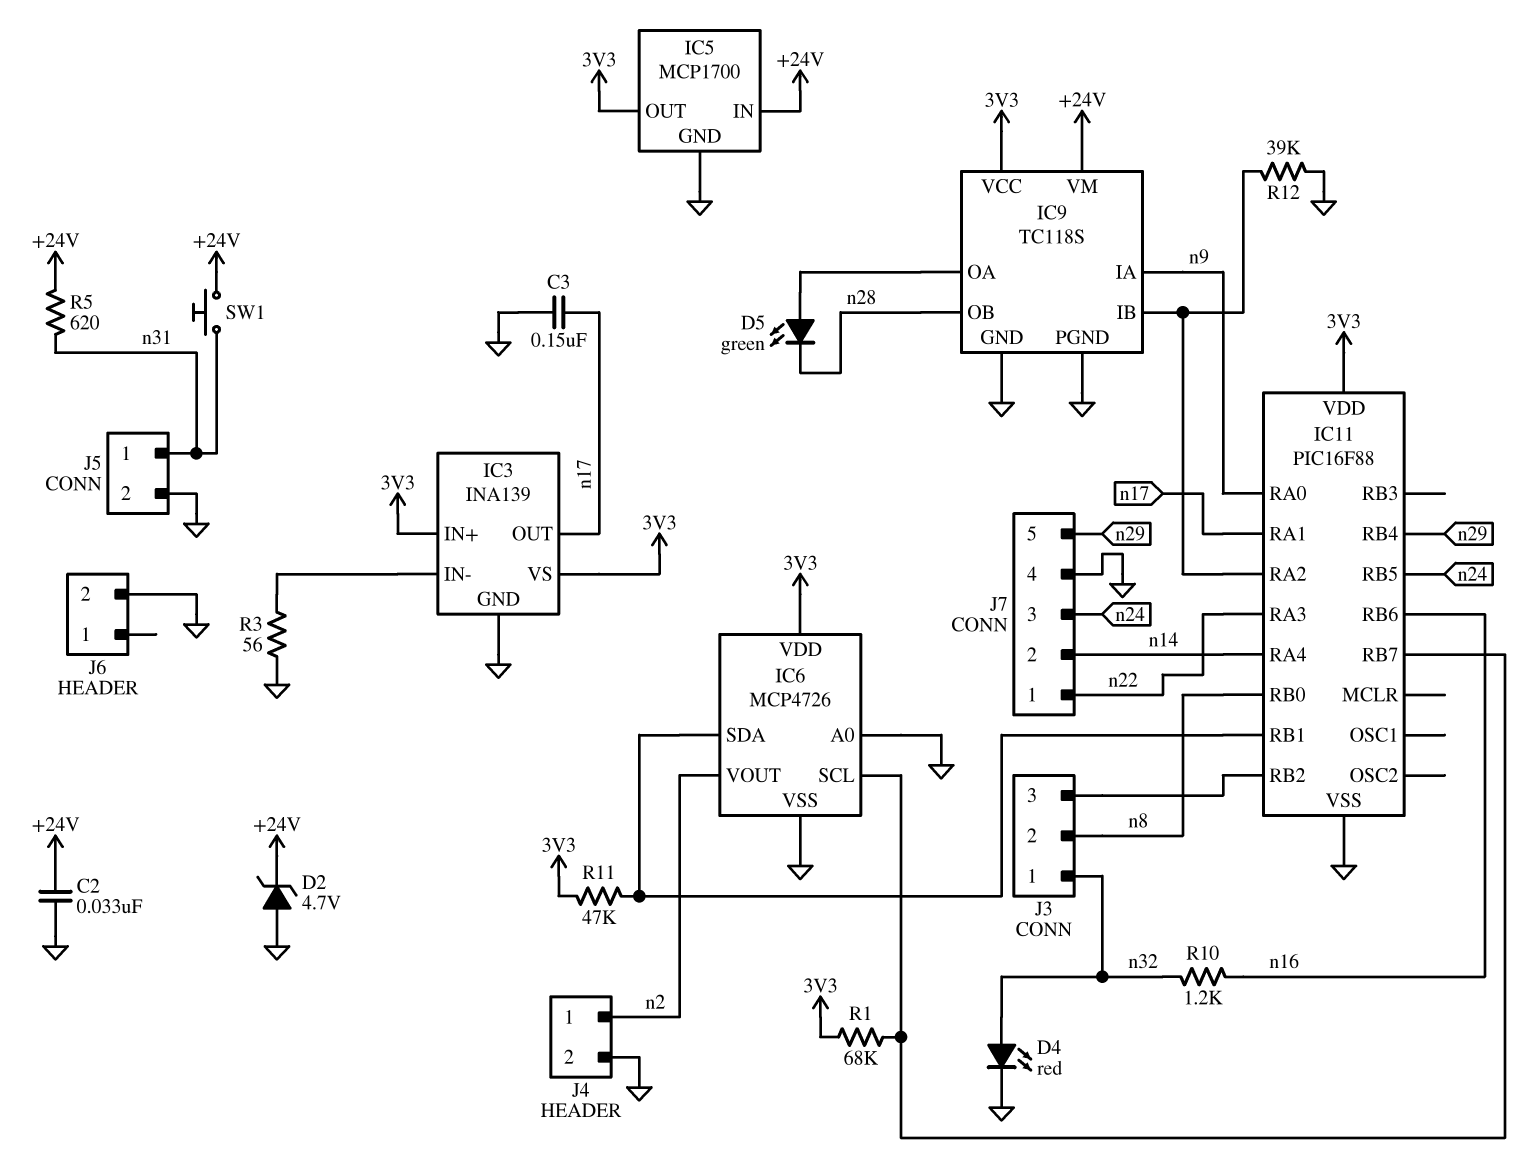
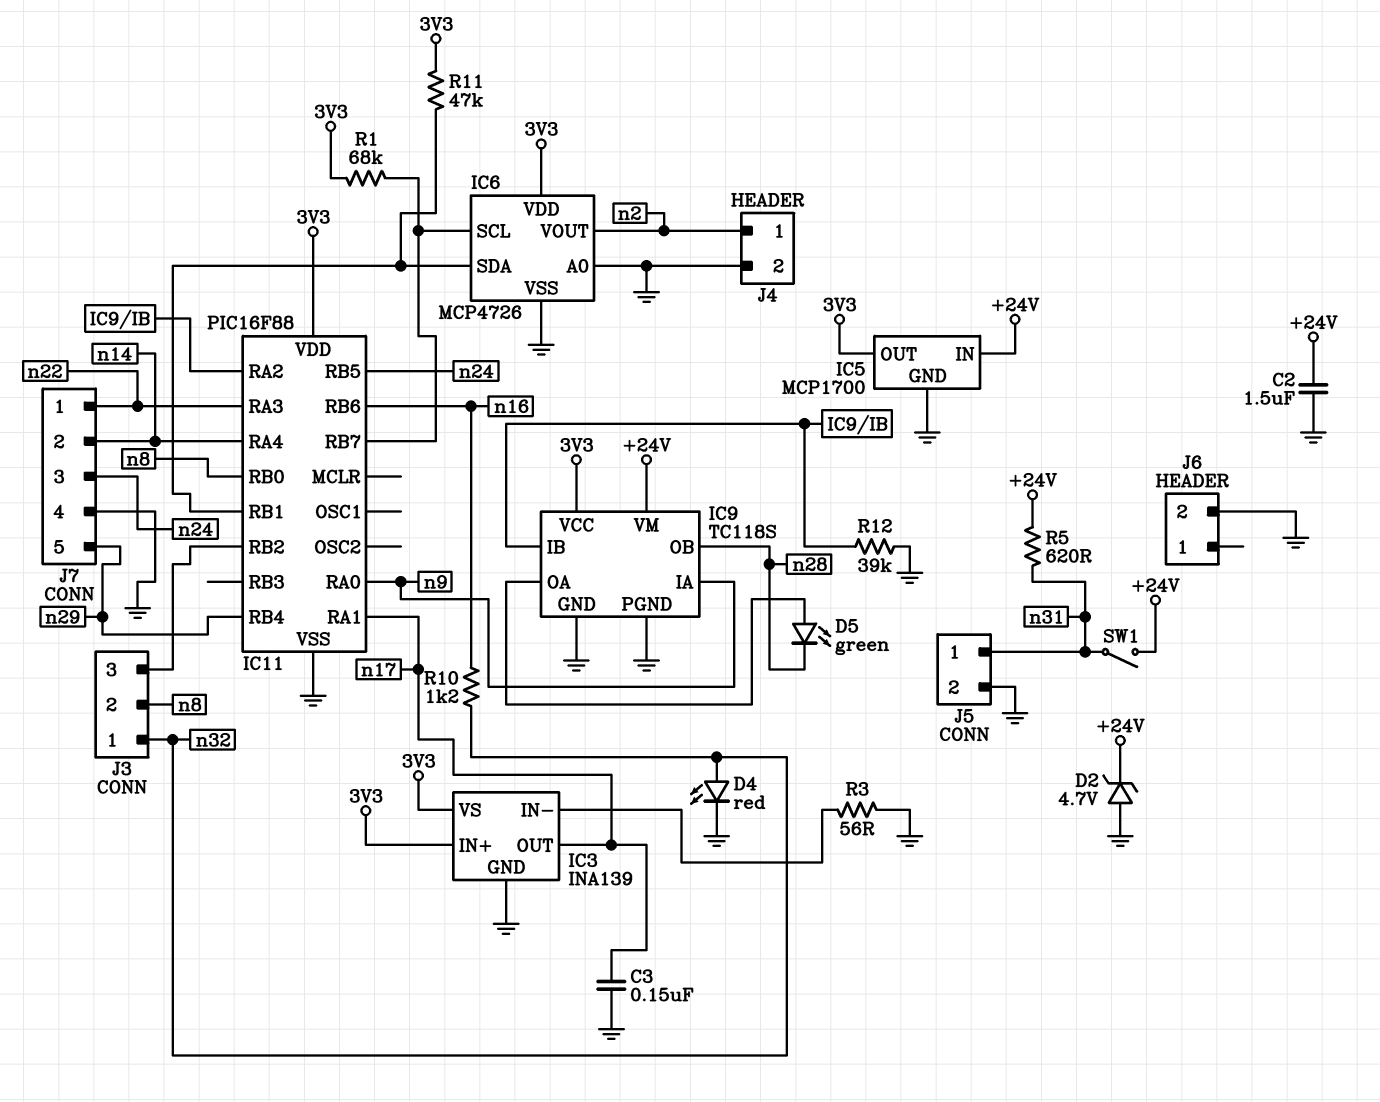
C2: 33nF (+24V, GND) -> 1.5uF (+24V, GND)
SW1: button (+24V, n31) -> switch (+24V, n31)

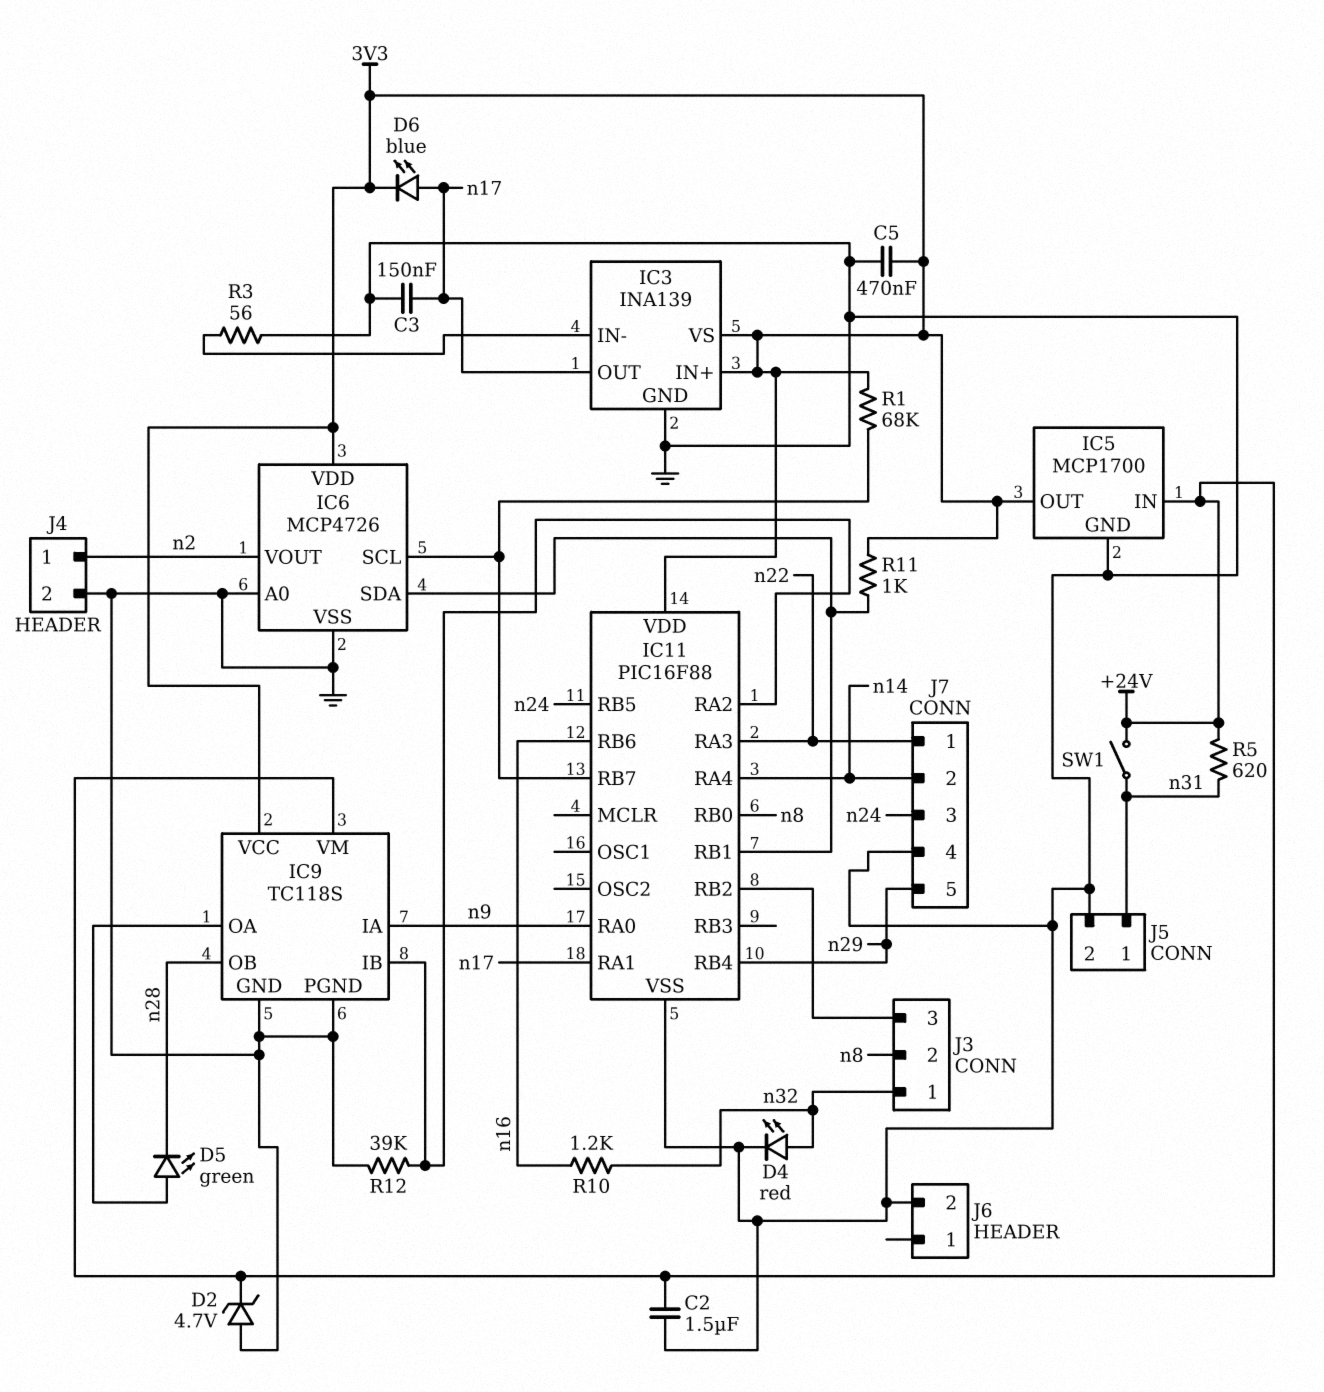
C5: none -> 470nF (3V3, GND)
D6: none -> LED blue (A n17, K 3V3)
R11: 47k (3V3, IC6/SDA) -> 1k (3V3, IC6/SDA)

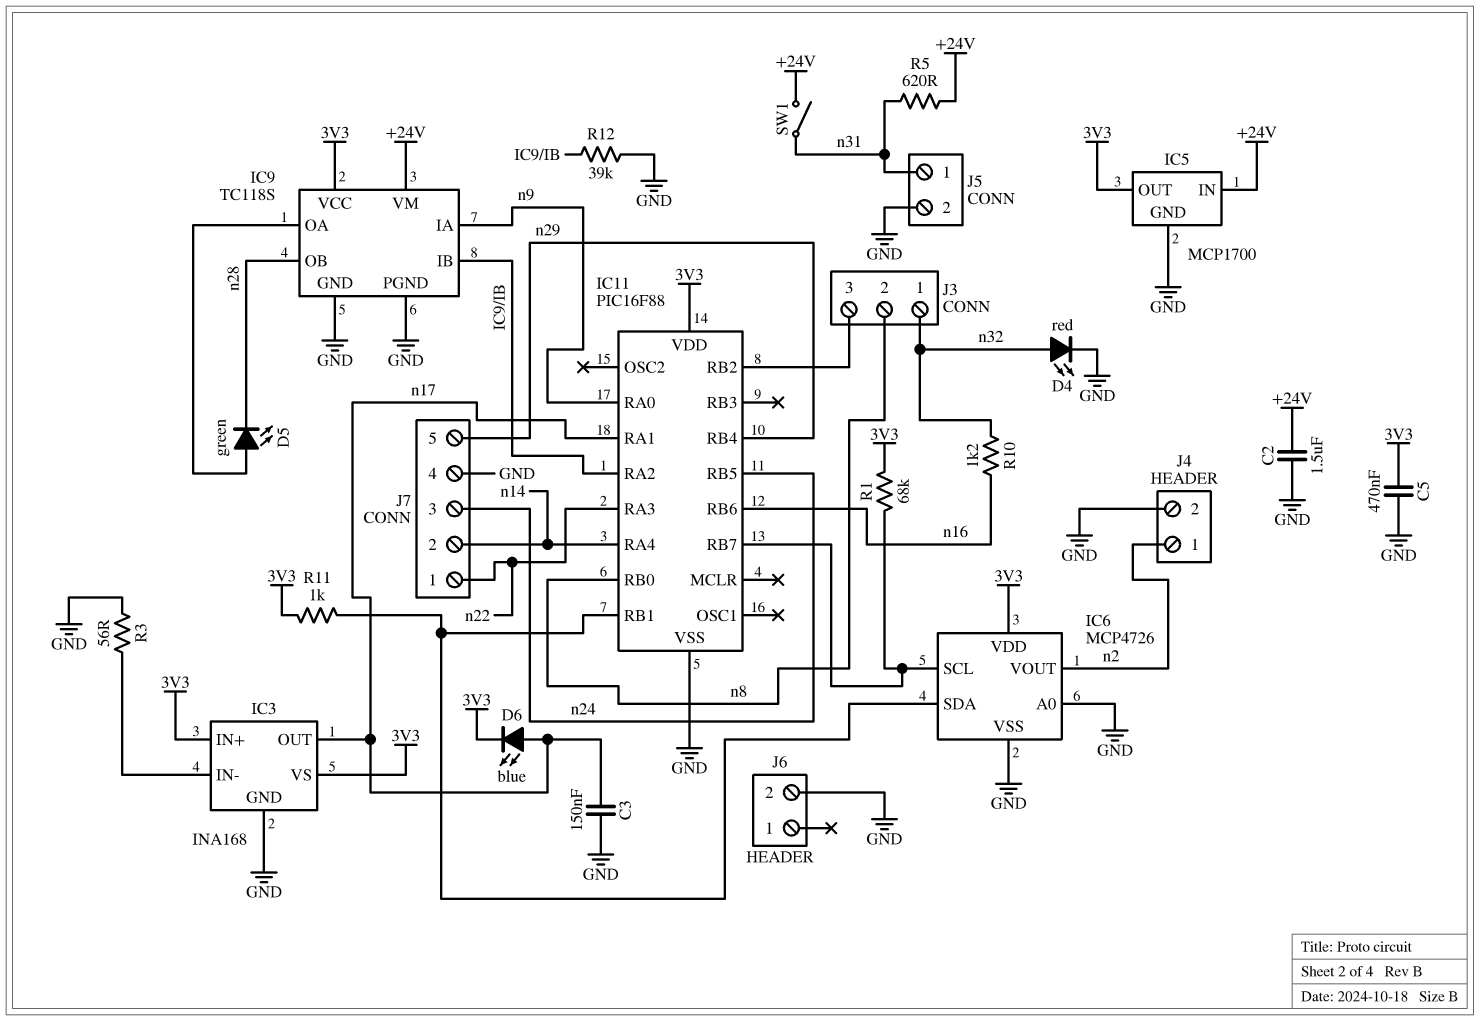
D2: zener 4.7V (A GND, K +24V) -> none
IC3: INA139 -> INA168

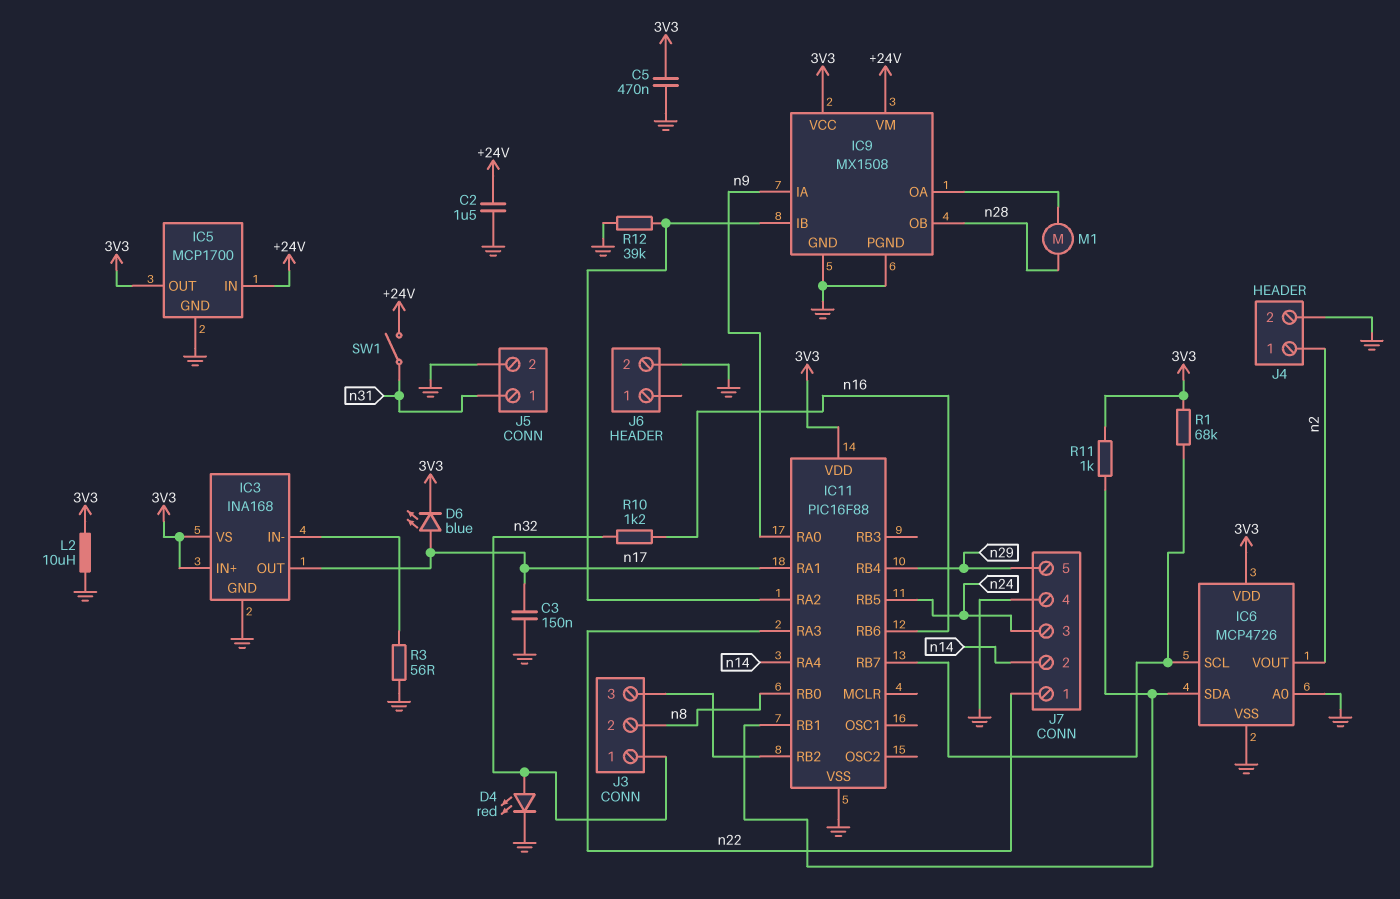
D5: LED green (A IC9/OA, K n28) -> none
IC9: TC118S -> MX1508
L2: none -> 10uH (3V3, GND)
M1: none -> motor (IC9/OA, n28)
R5: 620 (+24V, n31) -> none

